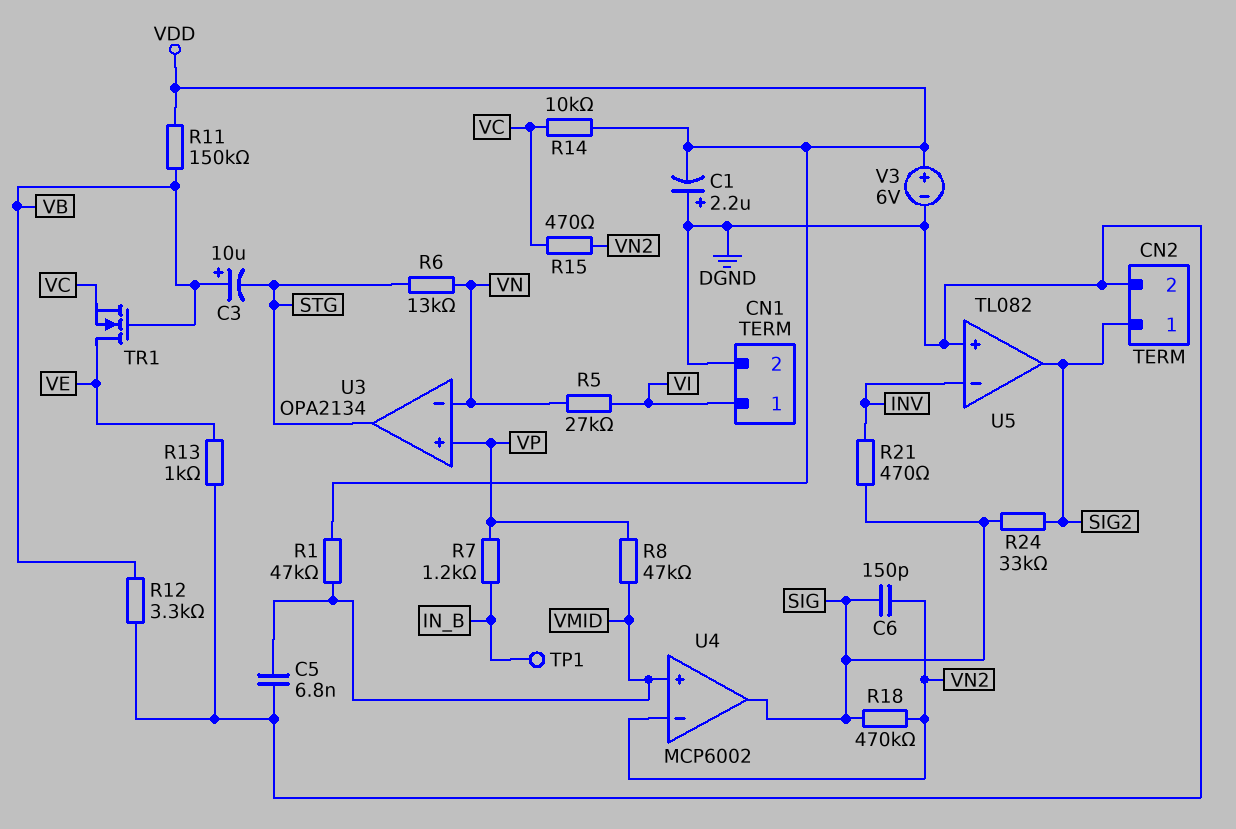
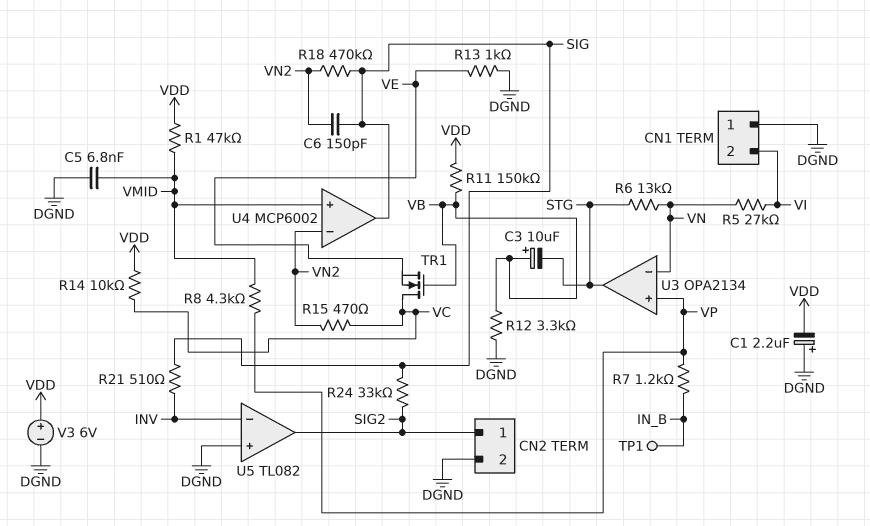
CN1 pin 1: VI -> DGND
CN1 pin 2: DGND -> VI
R8: 47k (VMID, VP) -> 4.3k (VMID, VP)
R21: 470 (INV, SIG) -> 510 (INV, SIG)
TR1: NMOS (G VB, D VE, S VC) -> NMOS (G VB, D VC, S VE)

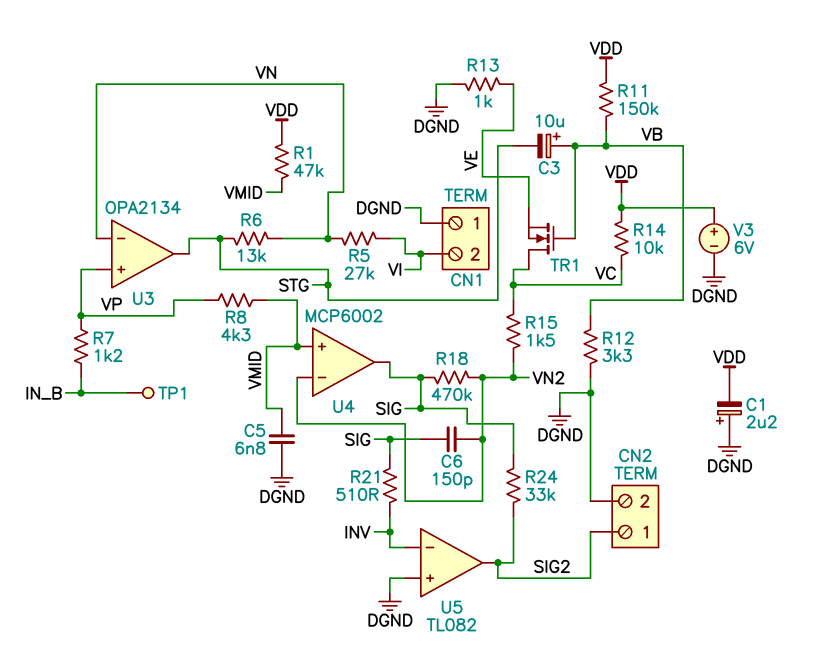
R15: 470 (VC, VN2) -> 1.5k (VC, VN2)

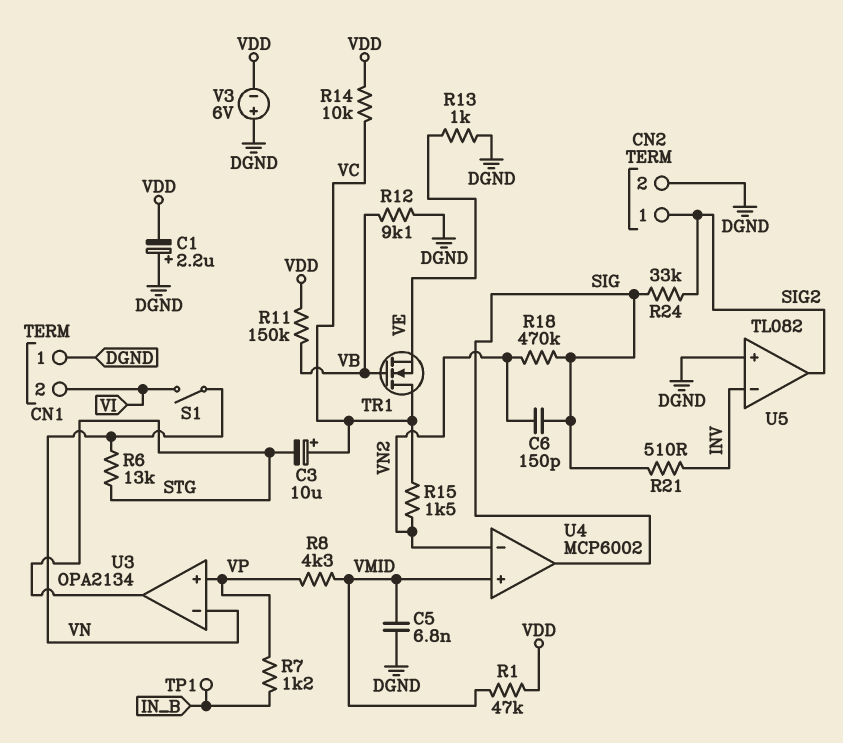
C3: 10uF (plus VB, minus STG) -> 10uF (plus VC, minus STG)
R5: 27k (VI, VN) -> none
R12: 3.3k (DGND, VB) -> 9.1k (DGND, VB)
S1: none -> switch (VI, VN)
V3: 6V (plus VDD, minus DGND) -> 6V (plus DGND, minus VDD)

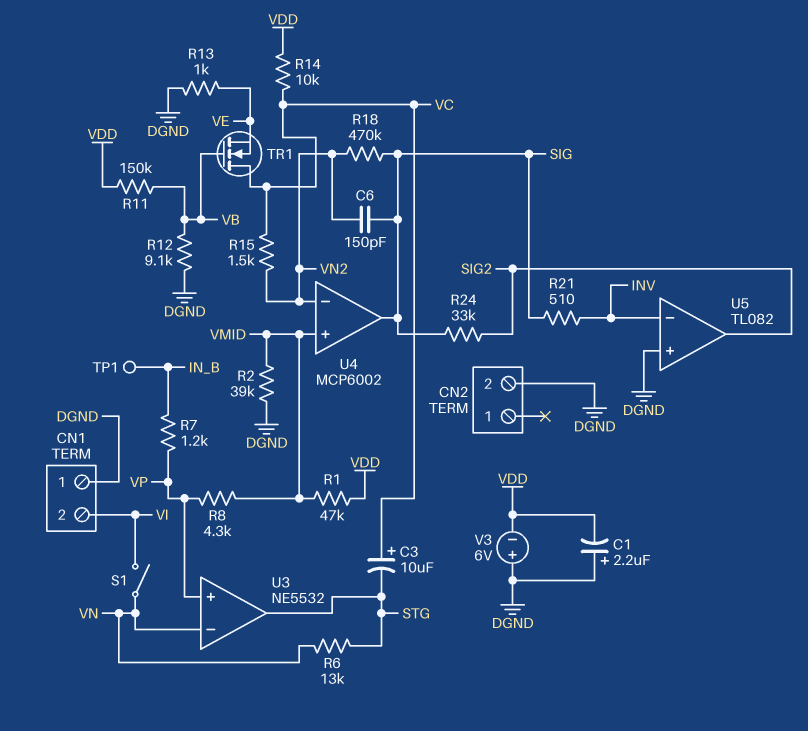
C5: 6.8nF (DGND, VMID) -> none
CN2 pin 1: SIG2 -> none
R2: none -> 39k (DGND, VMID)
U3: OPA2134 -> NE5532

